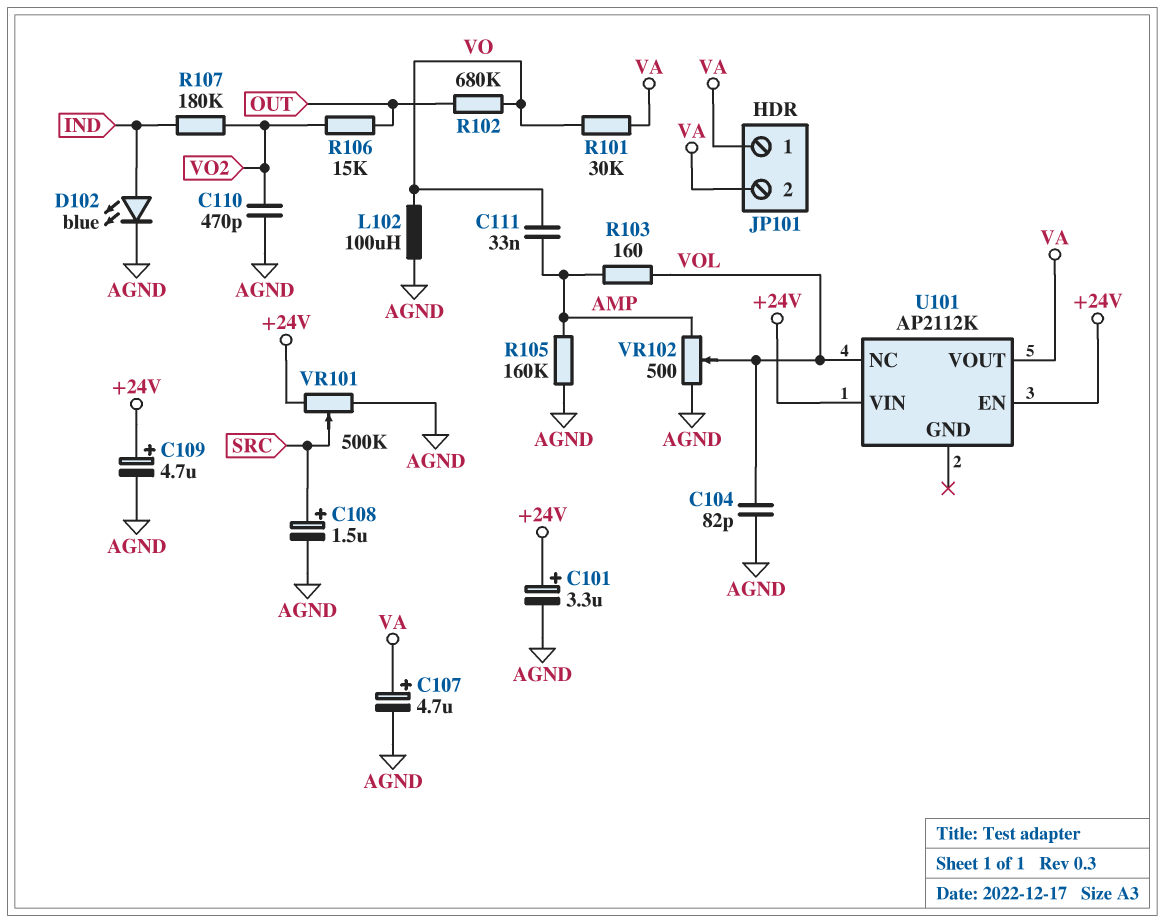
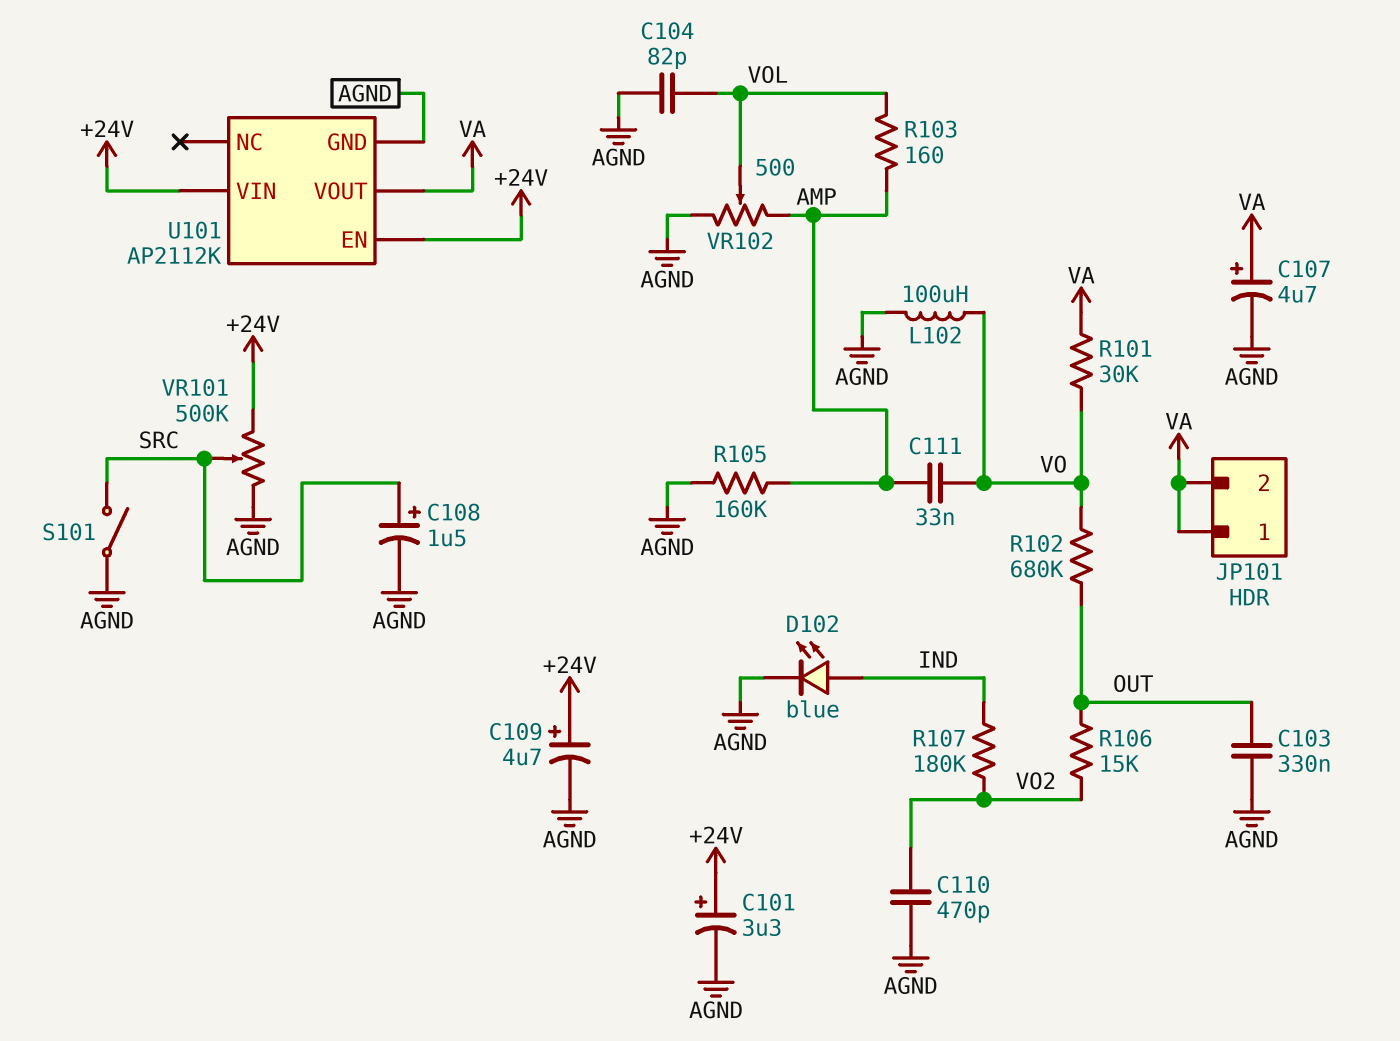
C103: none -> 330nF (AGND, OUT)
S101: none -> switch (AGND, SRC)
U101 pin GND: none -> AGND
U101 pin NC: VOL -> none

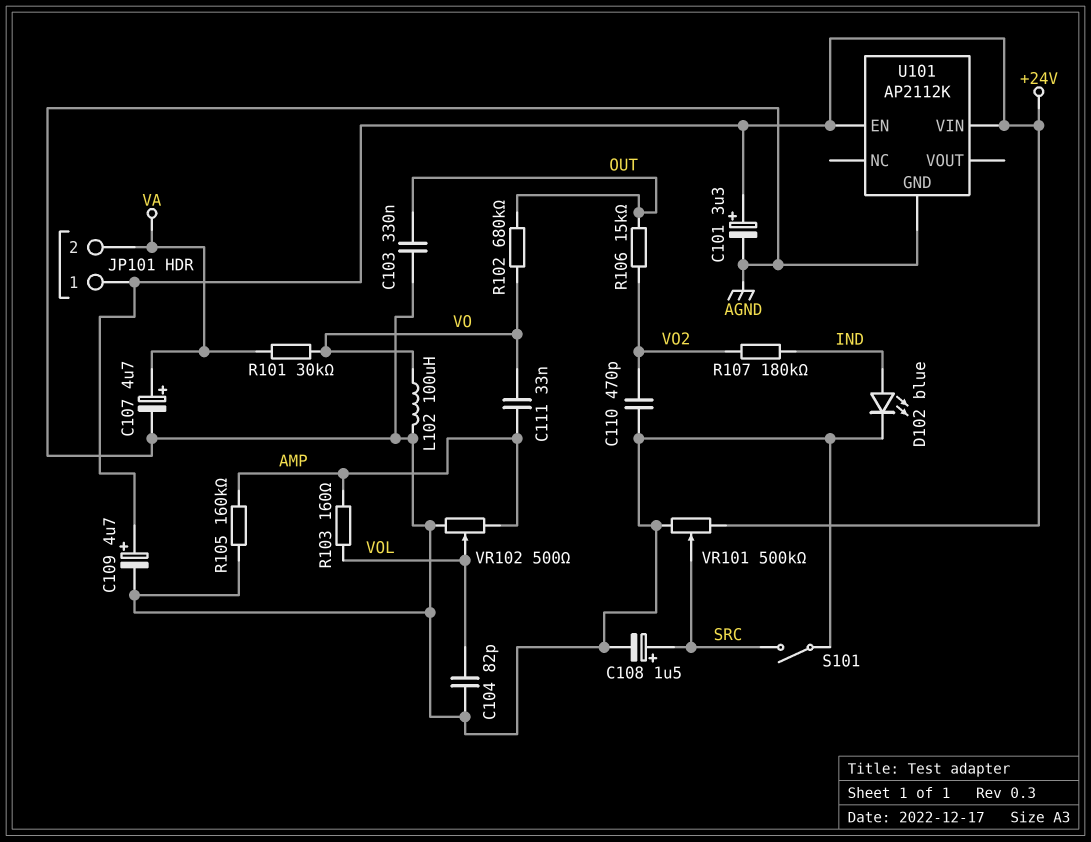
JP101 pin 1: VA -> +24V
U101 pin VOUT: VA -> none

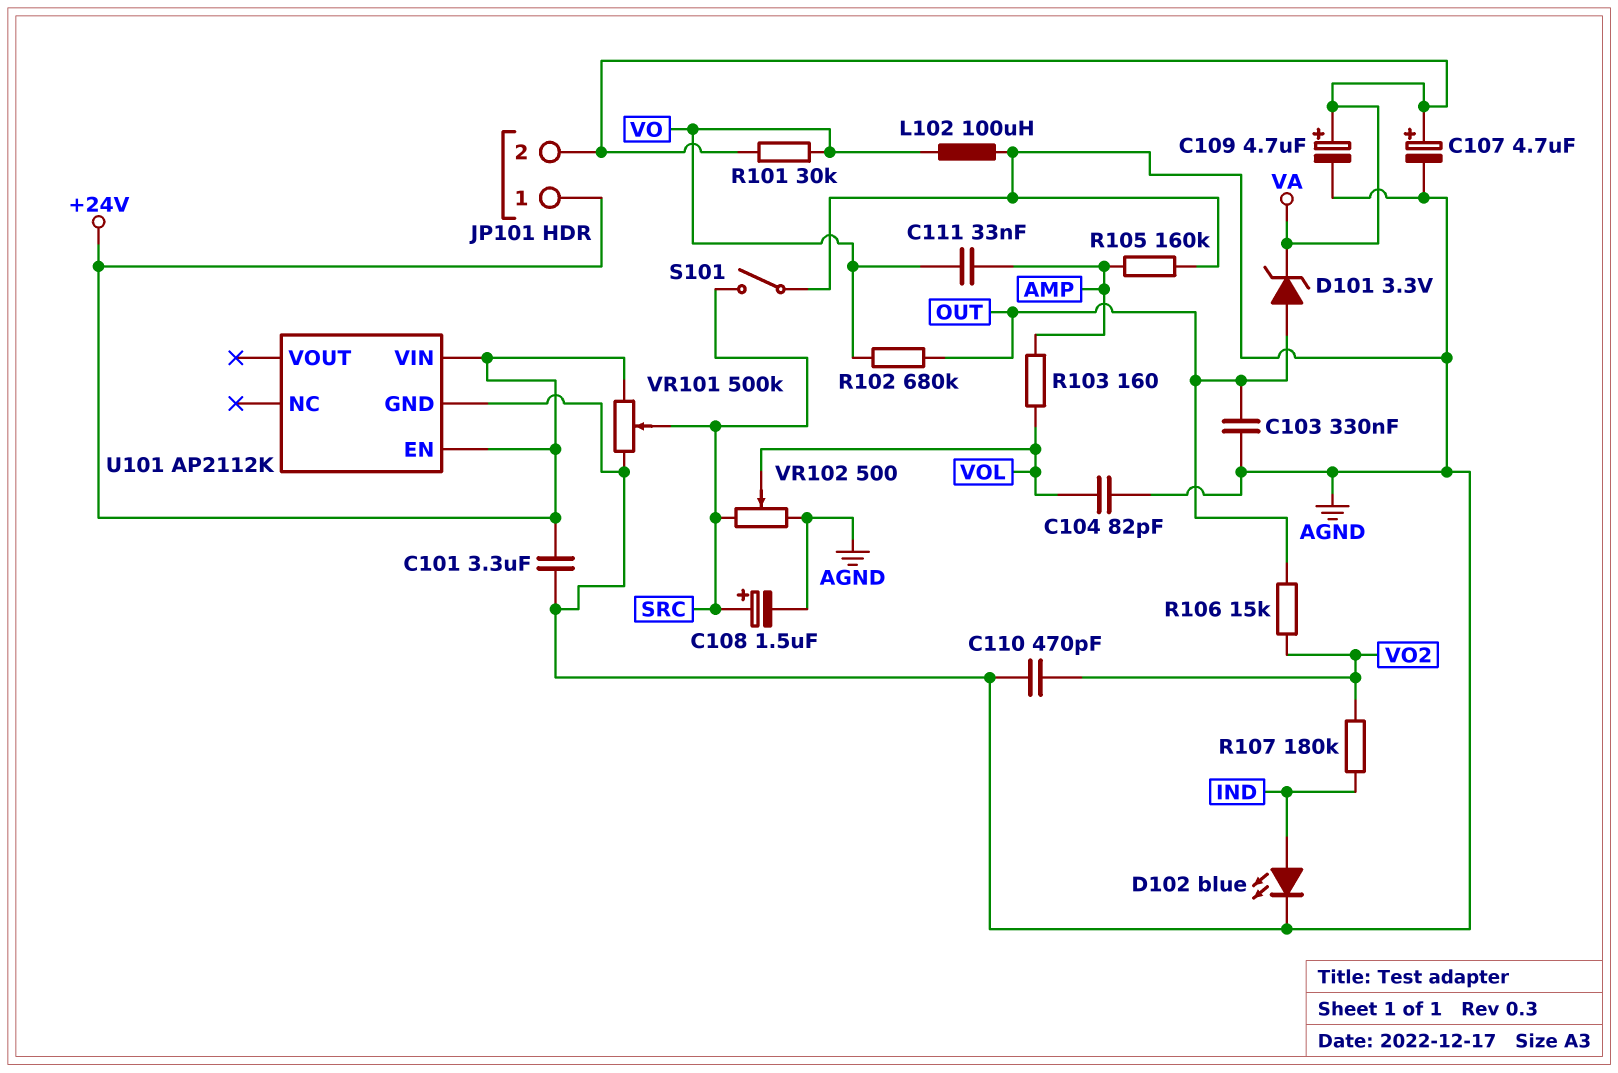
C101: 3.3uF (plus +24V, minus AGND) -> 3.3uF (+24V, AGND)
C109: 4.7uF (plus +24V, minus AGND) -> 4.7uF (plus VA, minus AGND)
D101: none -> zener 3.3V (A OUT, K VA)
VR102: 500 (AGND, AMP, wiper VOL) -> 500 (AGND, SRC, wiper VOL)

